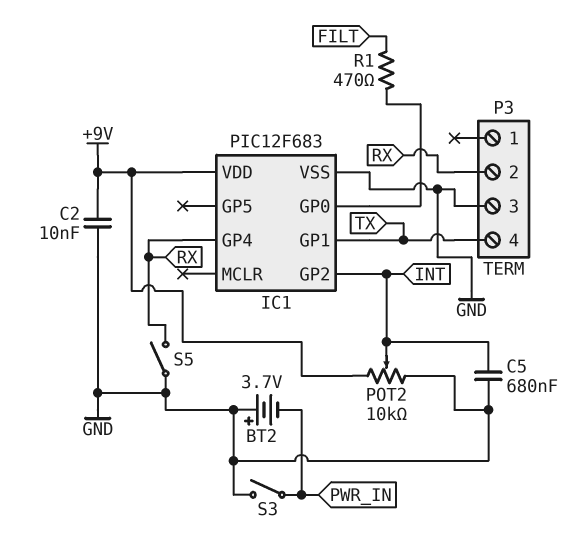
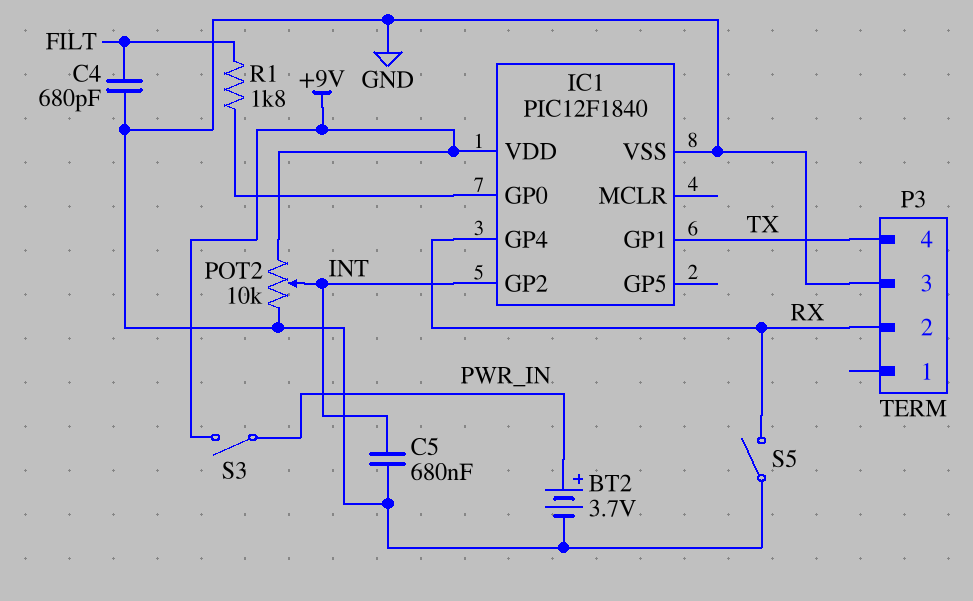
BT2: 3.7V (plus GND, minus PWR_IN) -> 3.7V (plus PWR_IN, minus GND)
C2: 10nF (+9V, GND) -> none
C4: none -> 680pF (FILT, GND)
IC1: PIC12F683 -> PIC12F1840
R1: 470 (FILT, IC1/GP0) -> 1.8k (FILT, IC1/GP0)
S3: switch (GND, PWR_IN) -> switch (+9V, PWR_IN)

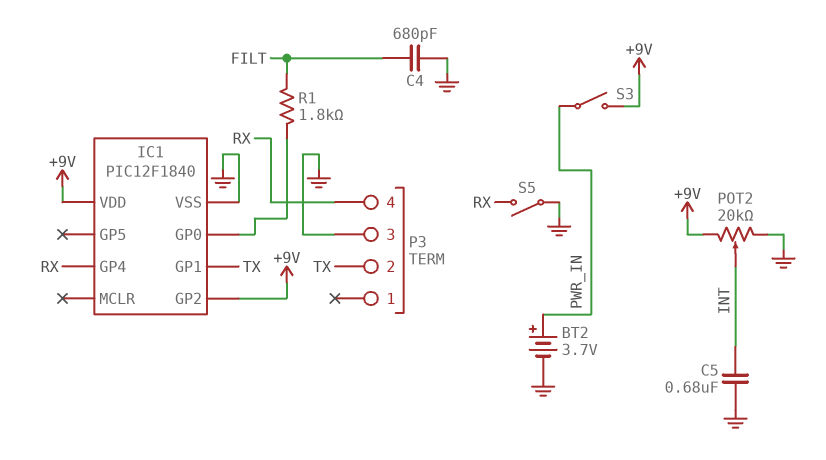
IC1 pin GP2: INT -> +9V
P3 pin 2: RX -> TX
P3 pin 4: TX -> RX
POT2: 10k (+9V, GND, wiper INT) -> 20k (+9V, GND, wiper INT)

